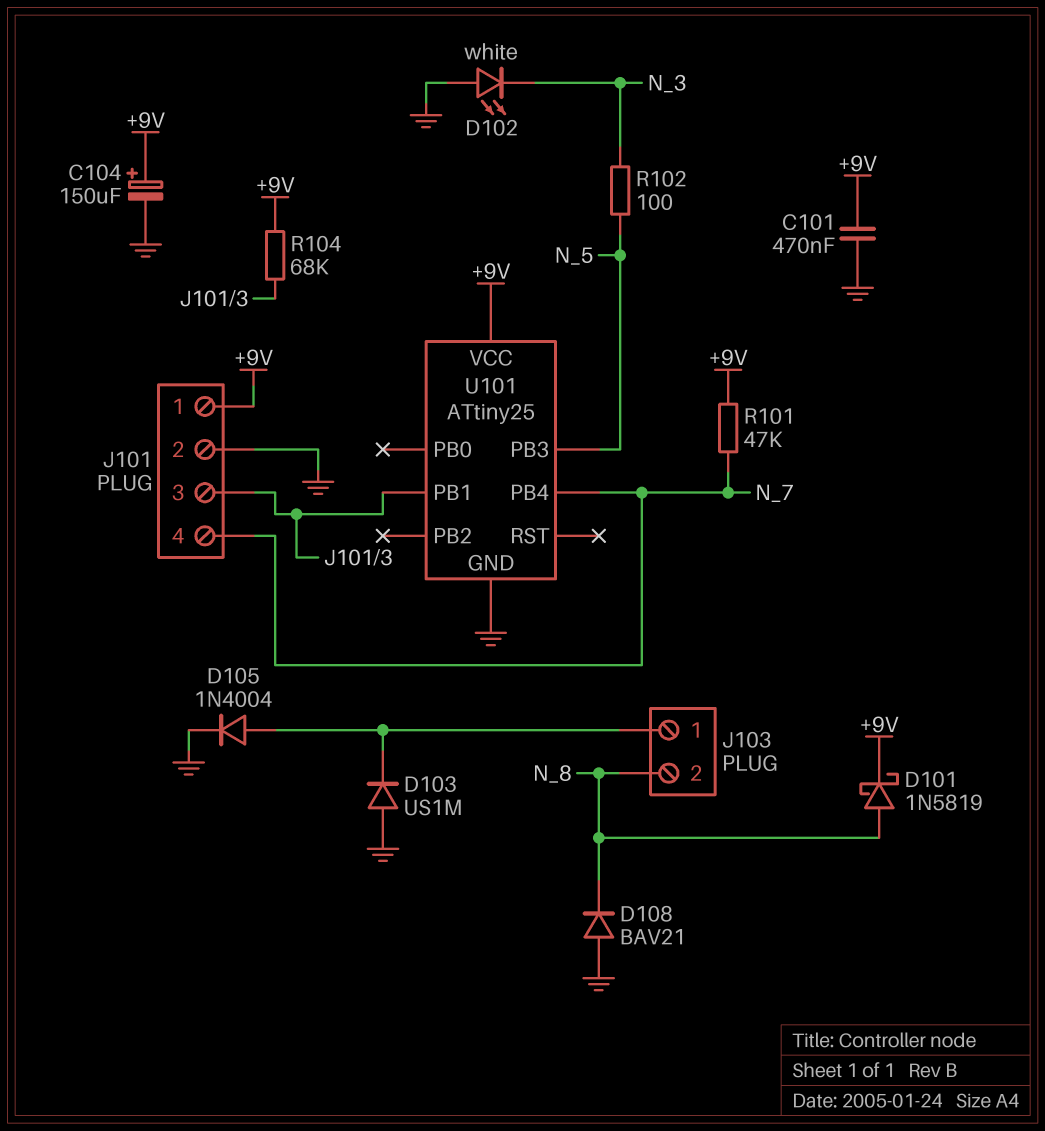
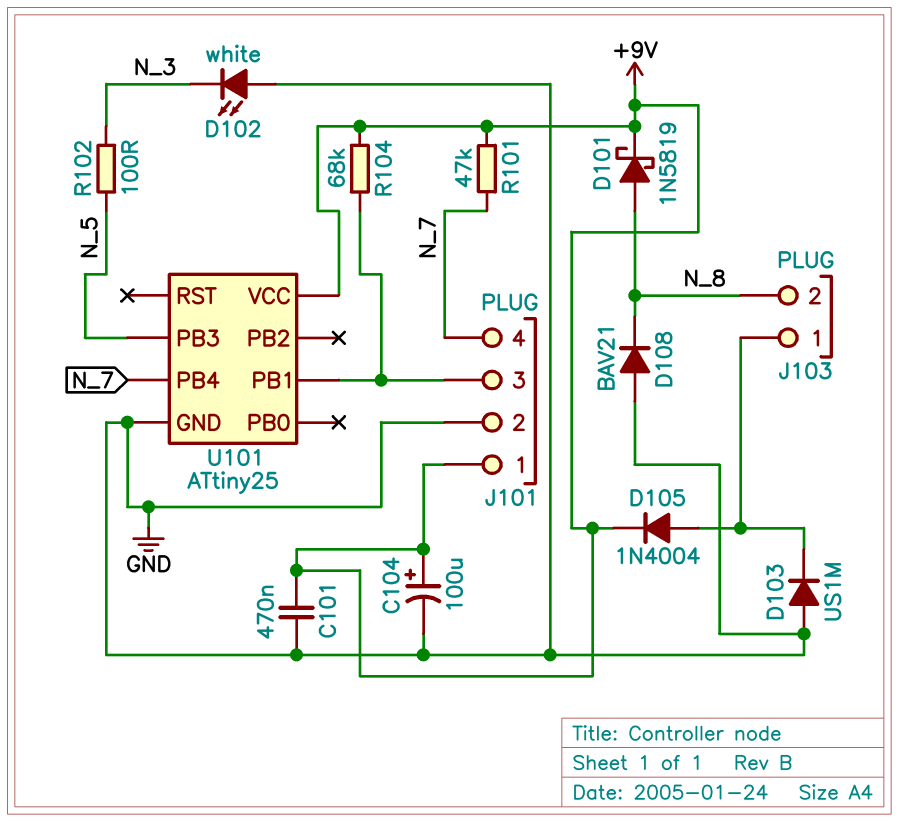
C104: 150uF (plus +9V, minus GND) -> 100uF (plus +9V, minus GND)
D105: diode 1N4004 (A J103/1, K GND) -> diode 1N4004 (A J103/1, K +9V)

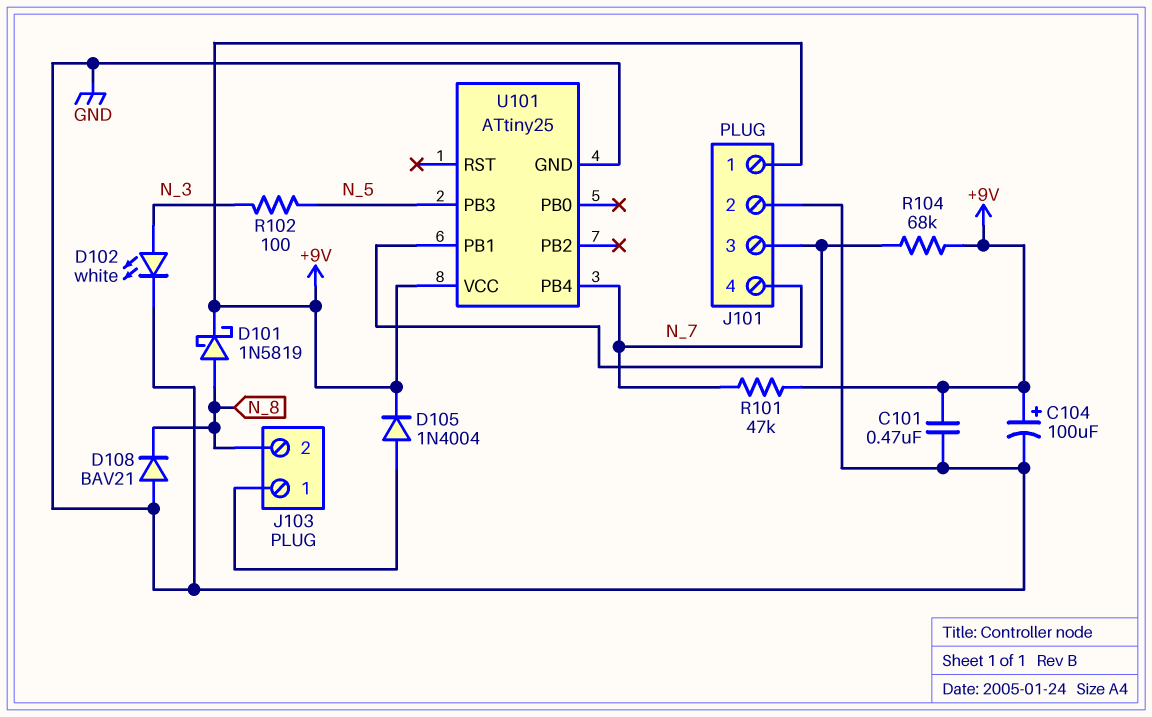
D102: LED white (A GND, K N_3) -> LED white (A N_3, K GND)
D103: diode US1M (A GND, K J103/1) -> none

